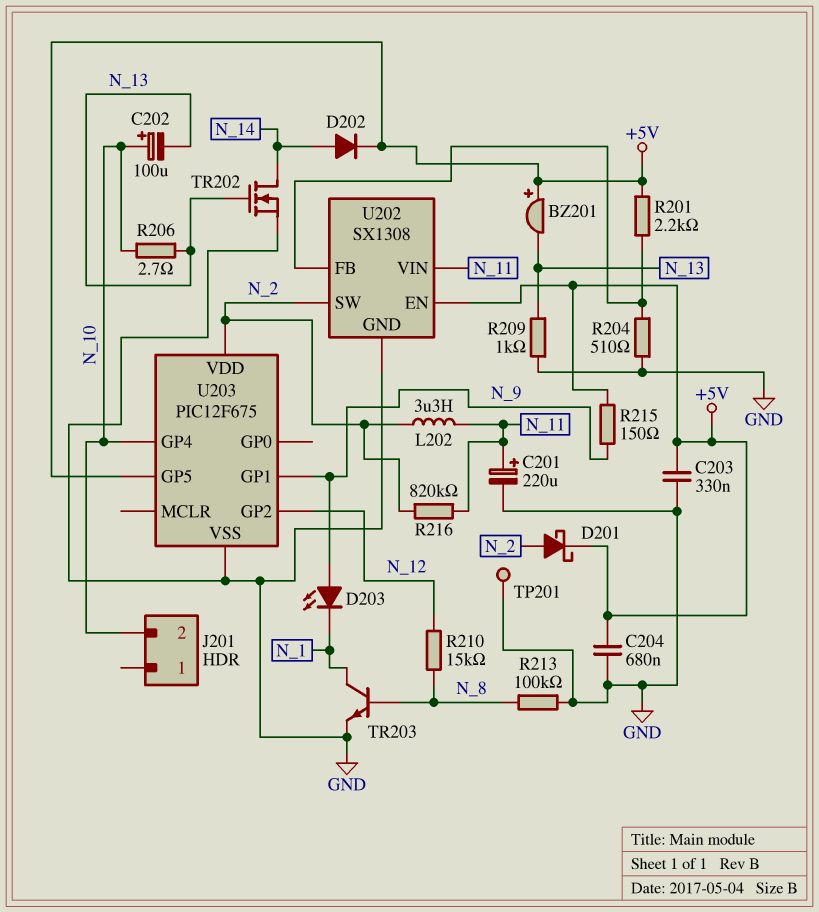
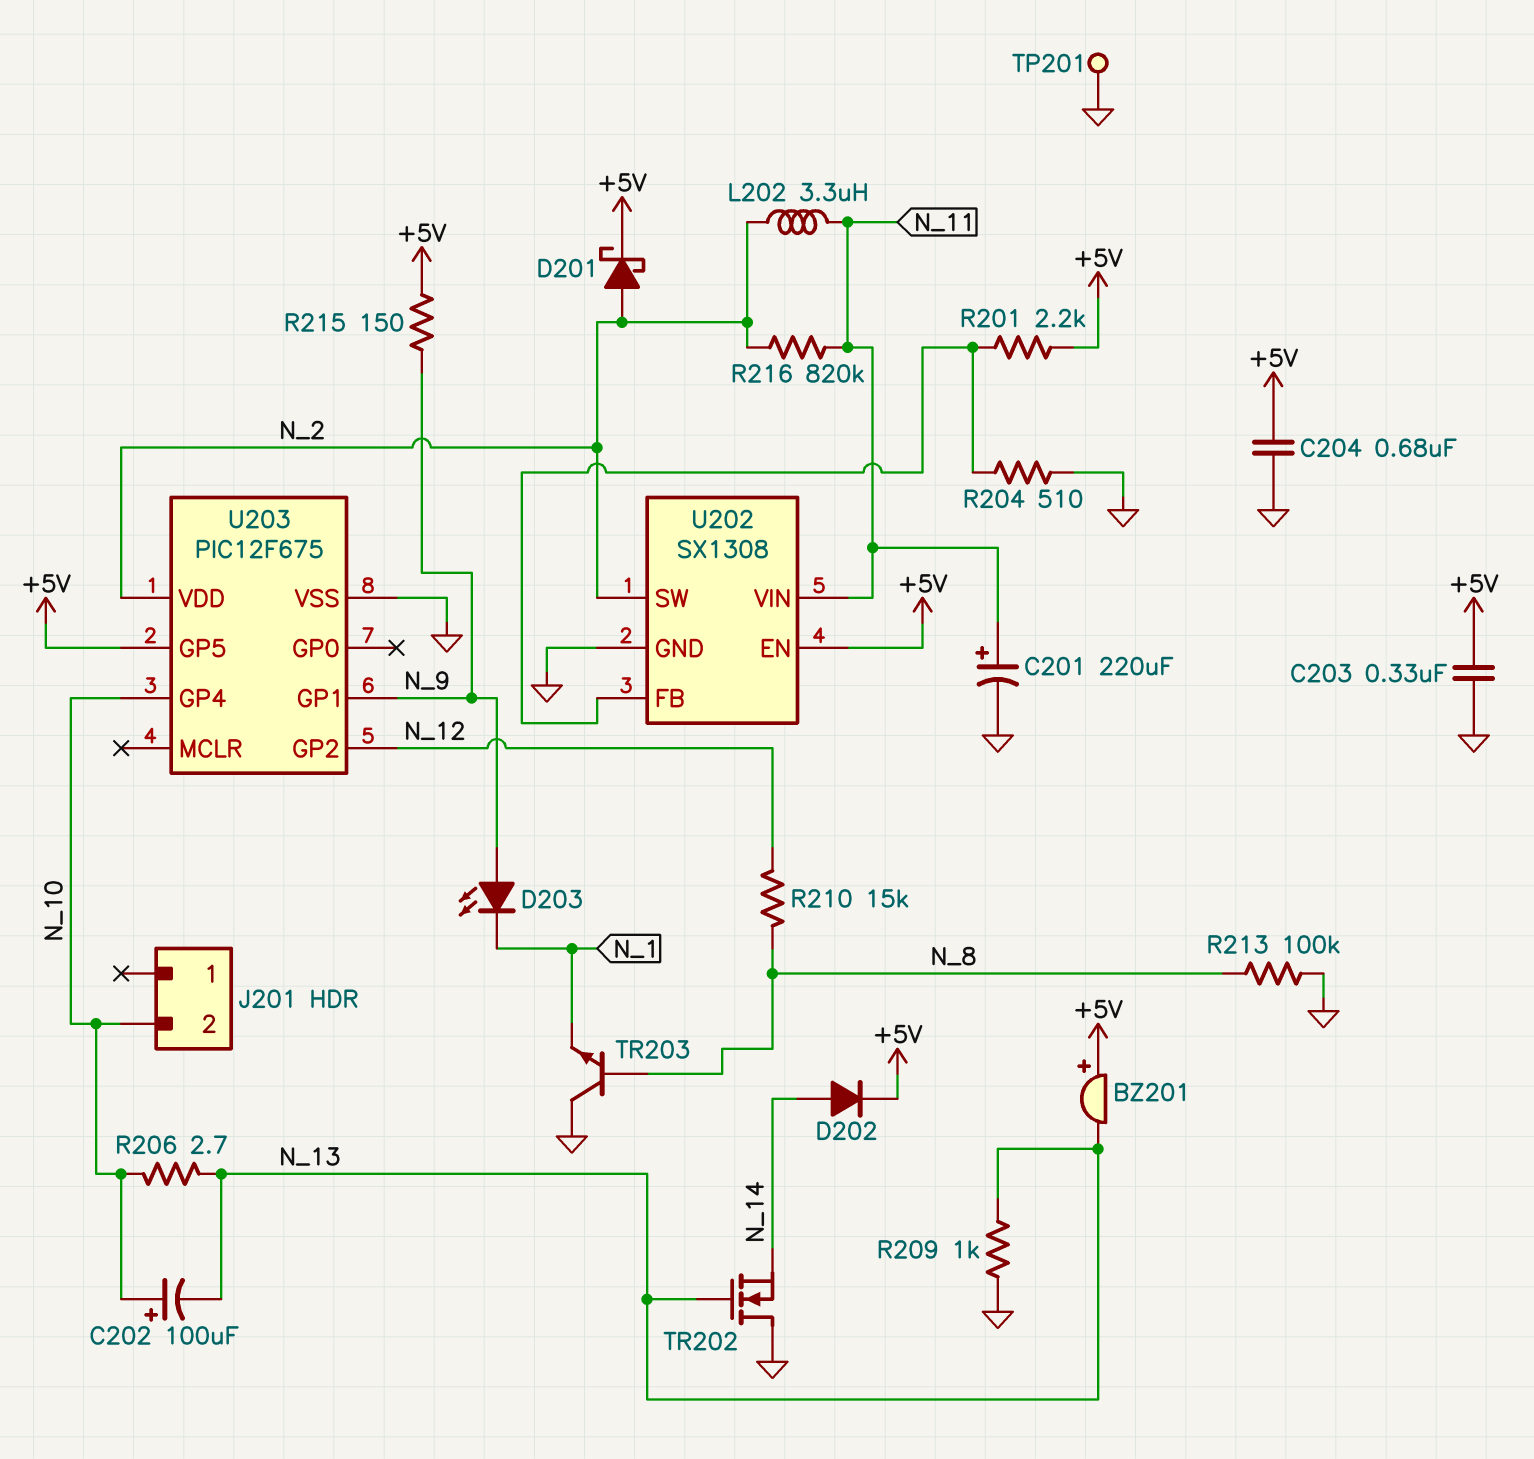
TR202: NMOS (G N_13, D N_14, S GND) -> NMOS (G N_13, D GND, S N_14)
TR203: NPN (B N_8, C N_1, E GND) -> NPN (B N_8, C GND, E N_1)

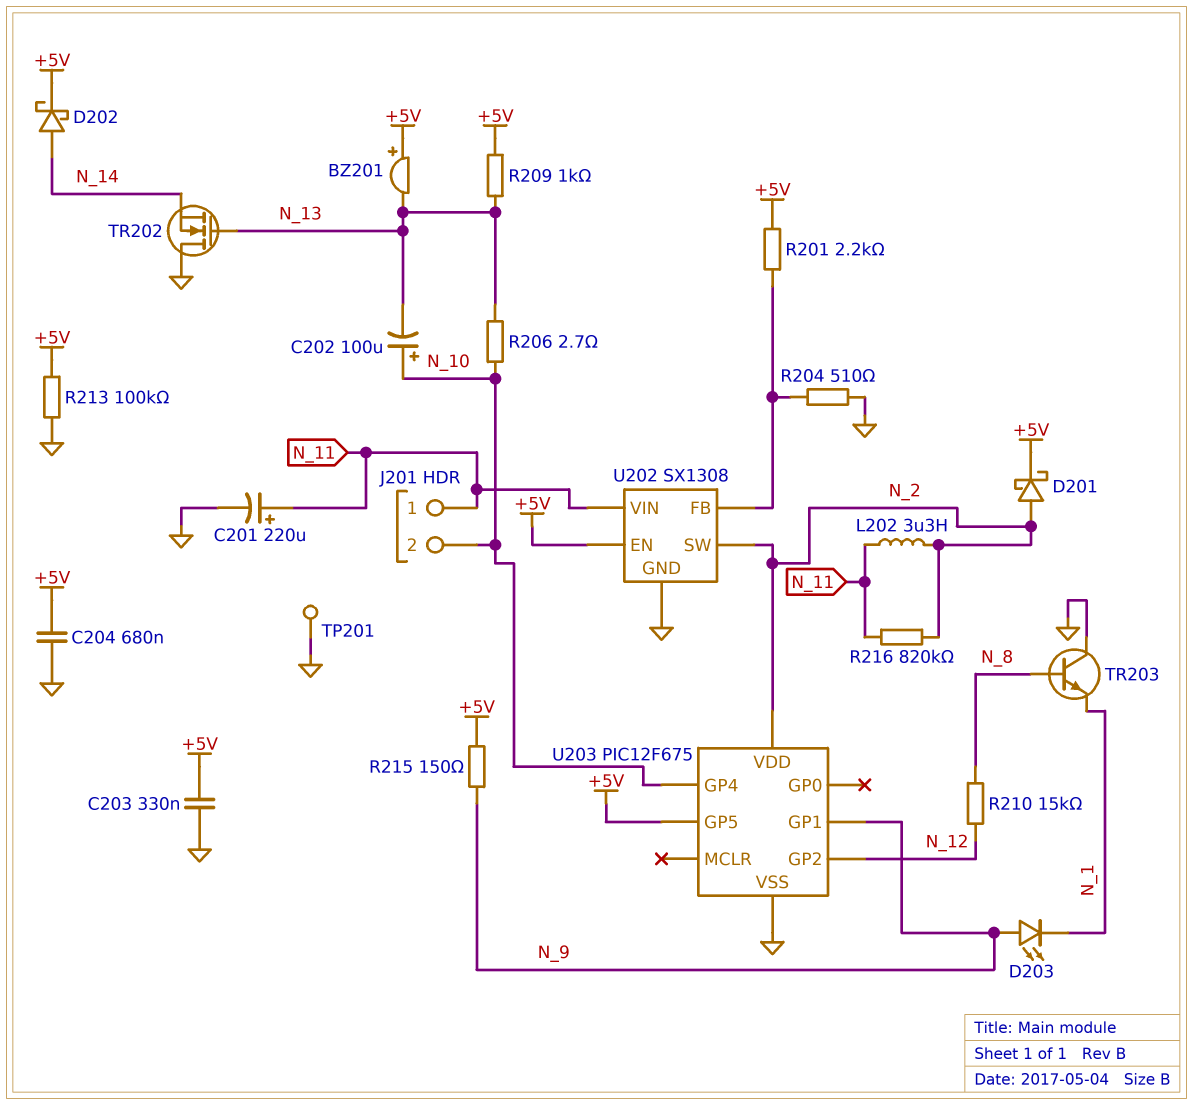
D202: diode (A N_14, K +5V) -> schottky (A N_14, K +5V)
J201 pin 1: none -> N_11
R209: 1k (GND, N_13) -> 1k (+5V, N_13)
R213: 100k (GND, N_8) -> 100k (+5V, GND)

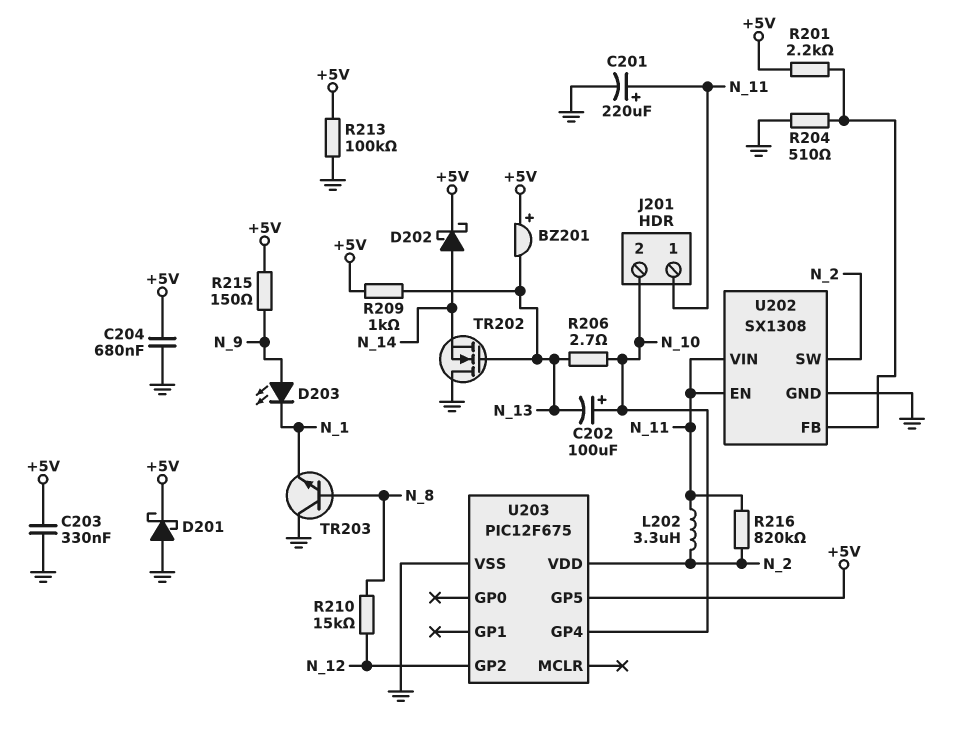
D201: schottky (A N_2, K +5V) -> schottky (A GND, K +5V)
TP201: test point (GND) -> none
U202 pin EN: +5V -> N_11
U203 pin GP1: N_9 -> none

